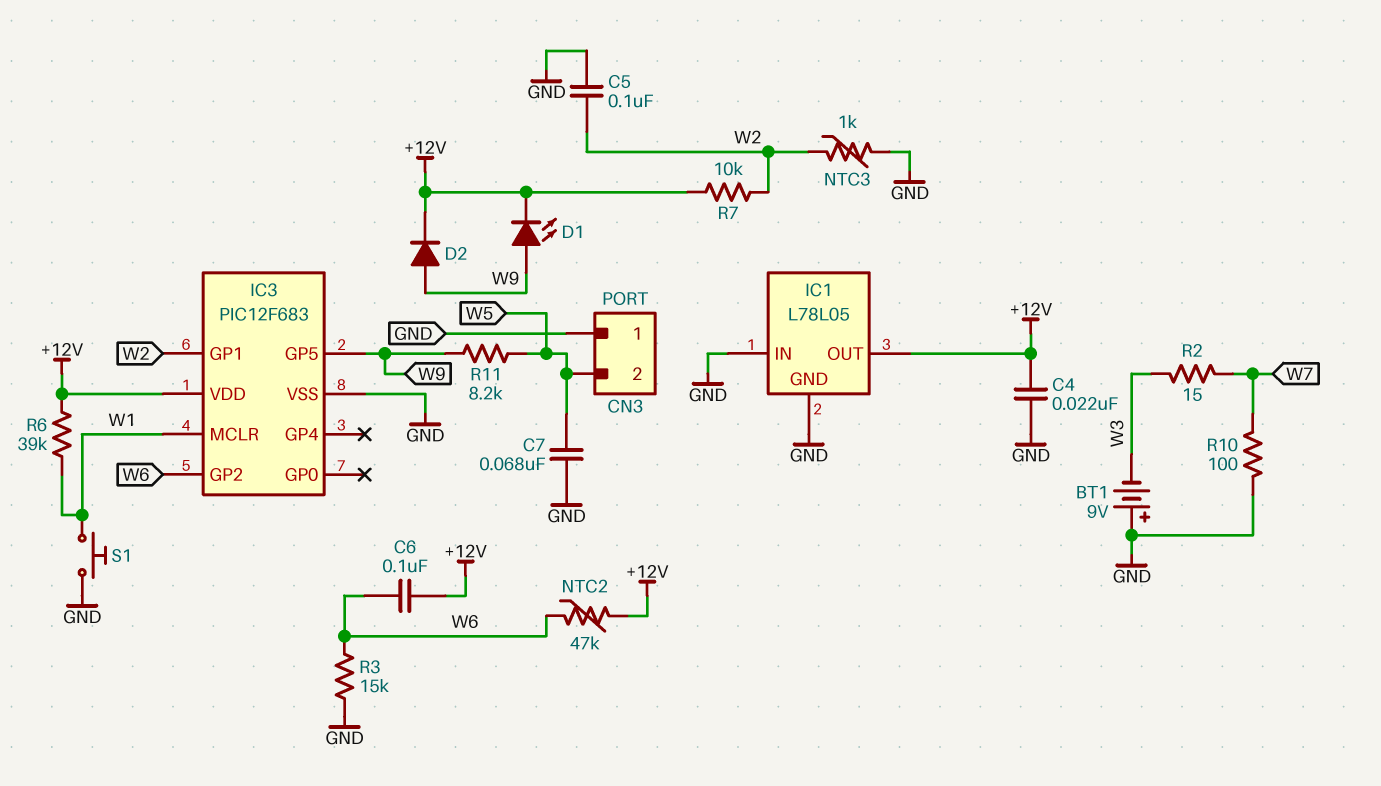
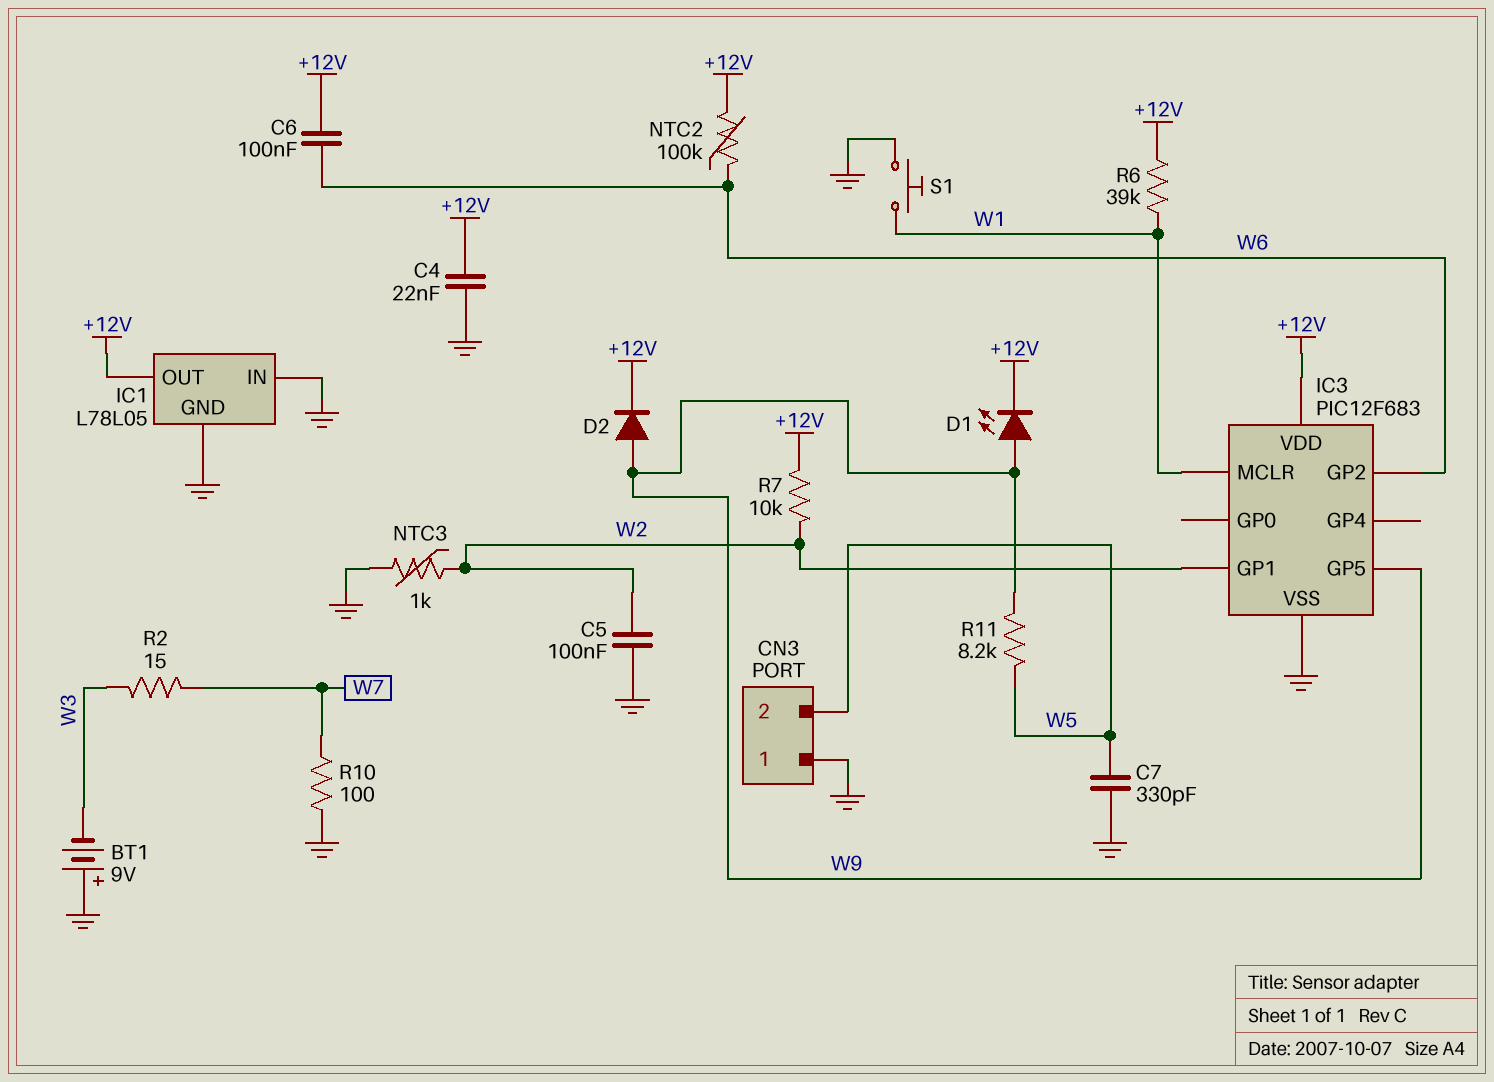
C7: 68nF (GND, W5) -> 330pF (GND, W5)
NTC2: 47k (+12V, W6) -> 100k (+12V, W6)
R3: 15k (GND, W6) -> none

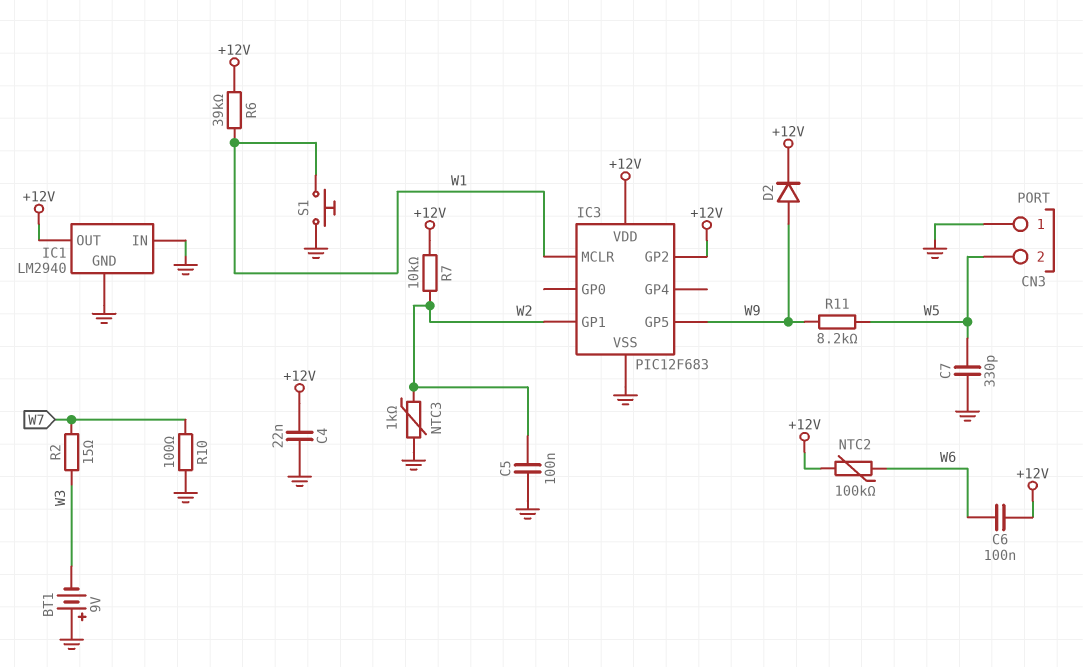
D1: LED (A W9, K +12V) -> none
IC1: L78L05 -> LM2940
IC3 pin GP2: W6 -> +12V

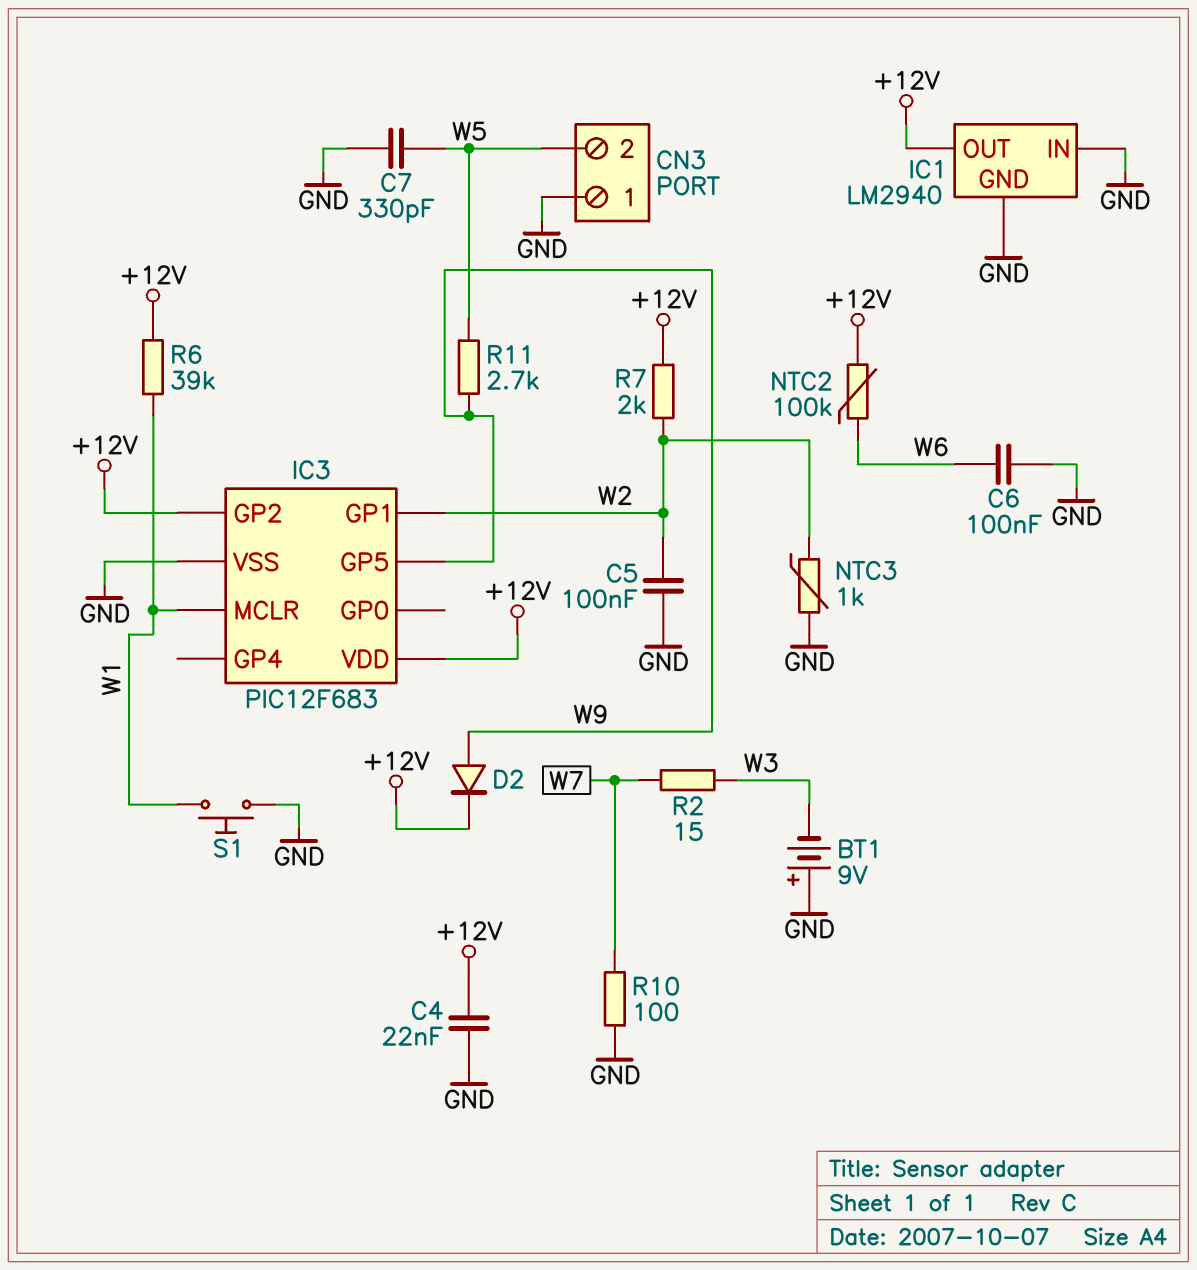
C6: 100nF (+12V, W6) -> 100nF (GND, W6)
R7: 10k (+12V, W2) -> 2k (+12V, W2)
R11: 8.2k (W5, W9) -> 2.7k (W5, W9)

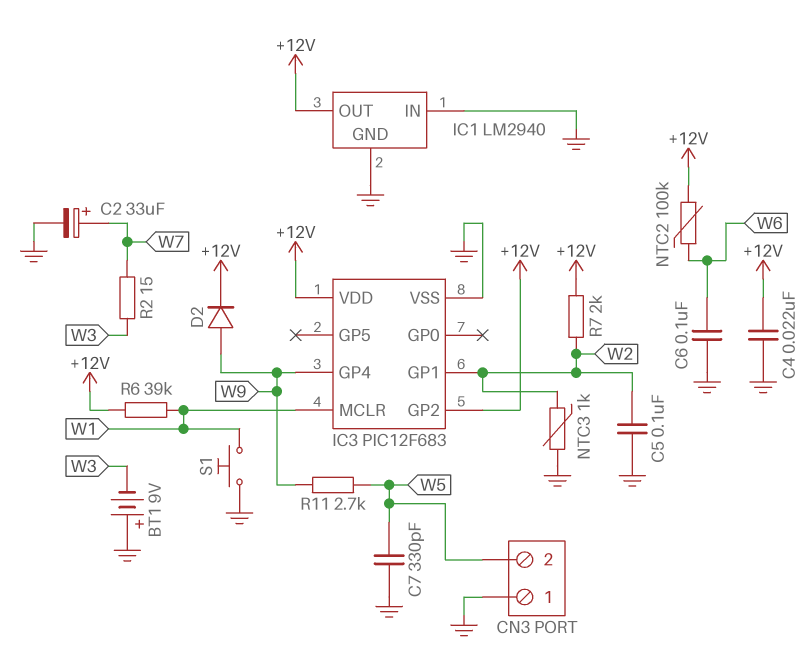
C2: none -> 33uF (plus W7, minus GND)
IC3 pin GP4: none -> W9
IC3 pin GP5: W9 -> none
R10: 100 (GND, W7) -> none

